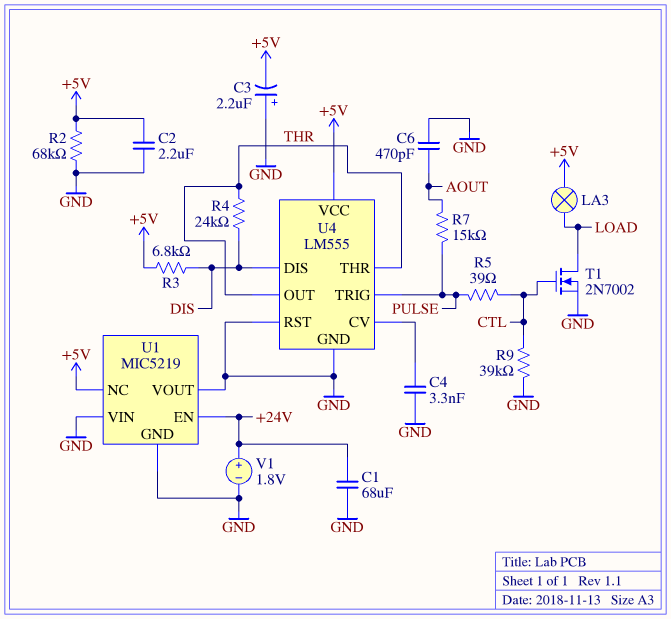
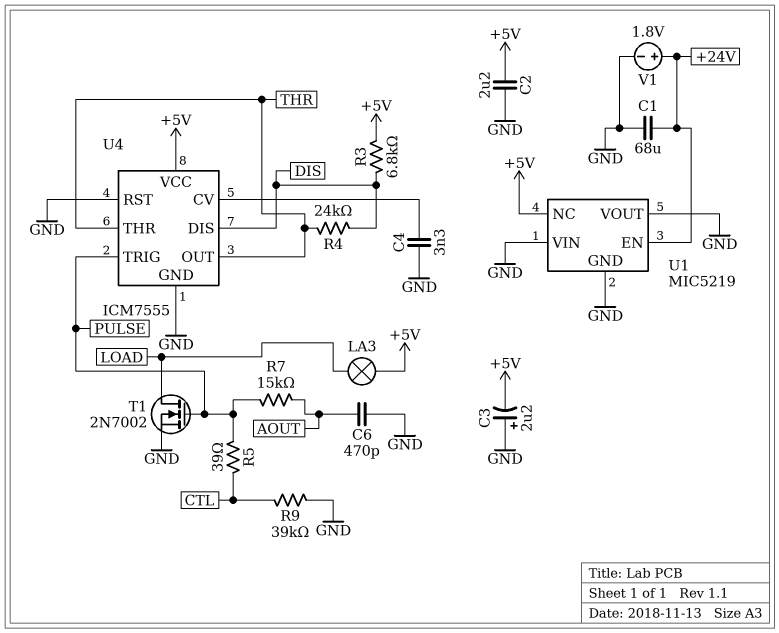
R2: 68k (+5V, GND) -> none
T1: NMOS 2N7002 (G CTL, D LOAD, S GND) -> NMOS 2N7002 (G PULSE, D LOAD, S GND)
U4: LM555 -> ICM7555

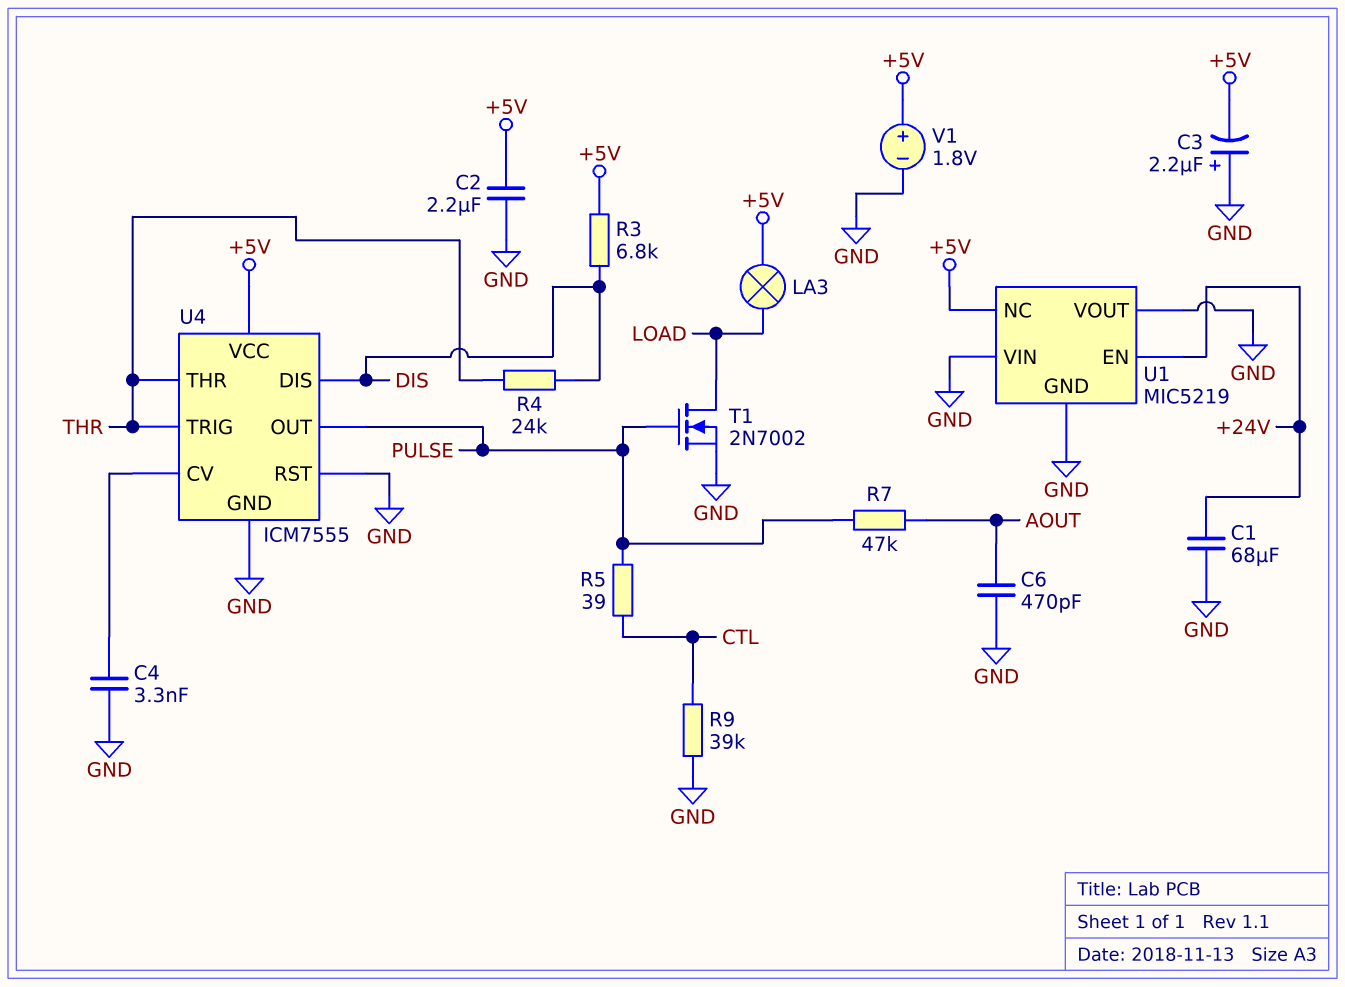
R7: 15k (AOUT, PULSE) -> 47k (AOUT, PULSE)
U4 pin OUT: THR -> PULSE
U4 pin TRIG: PULSE -> THR
V1: 1.8V (plus +24V, minus GND) -> 1.8V (plus +5V, minus GND)

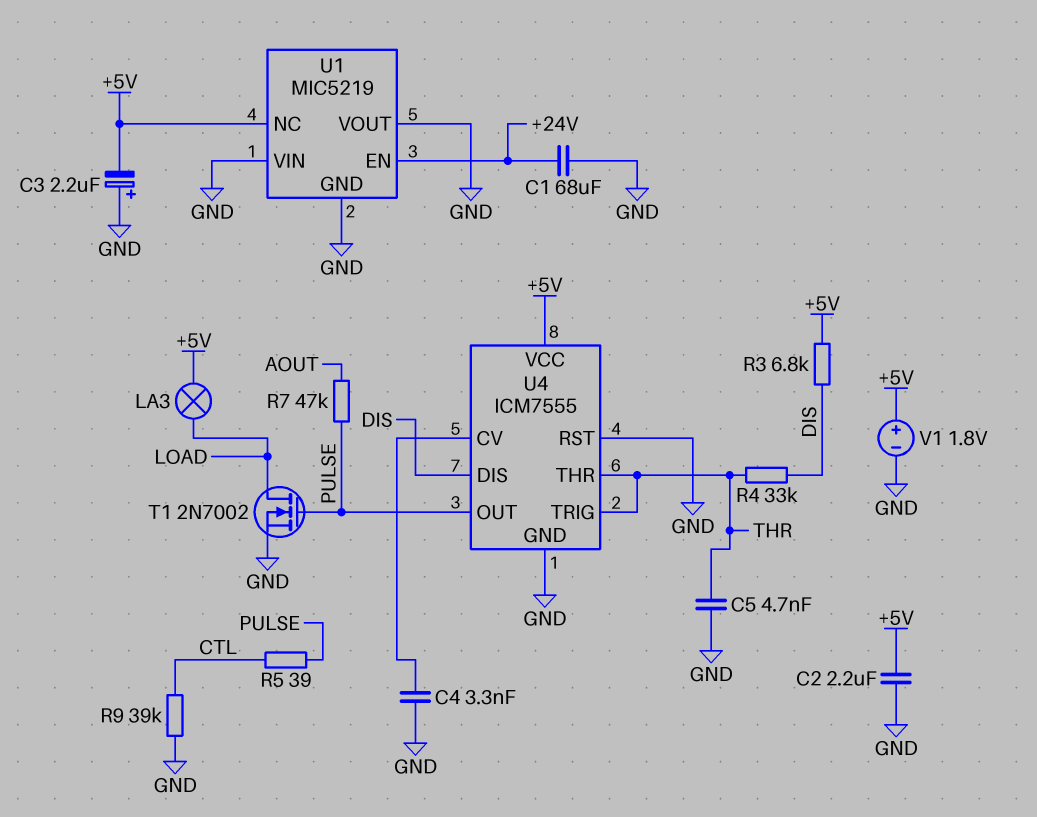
C5: none -> 4.7nF (GND, THR)
C6: 470pF (AOUT, GND) -> none
R4: 24k (DIS, THR) -> 33k (DIS, THR)

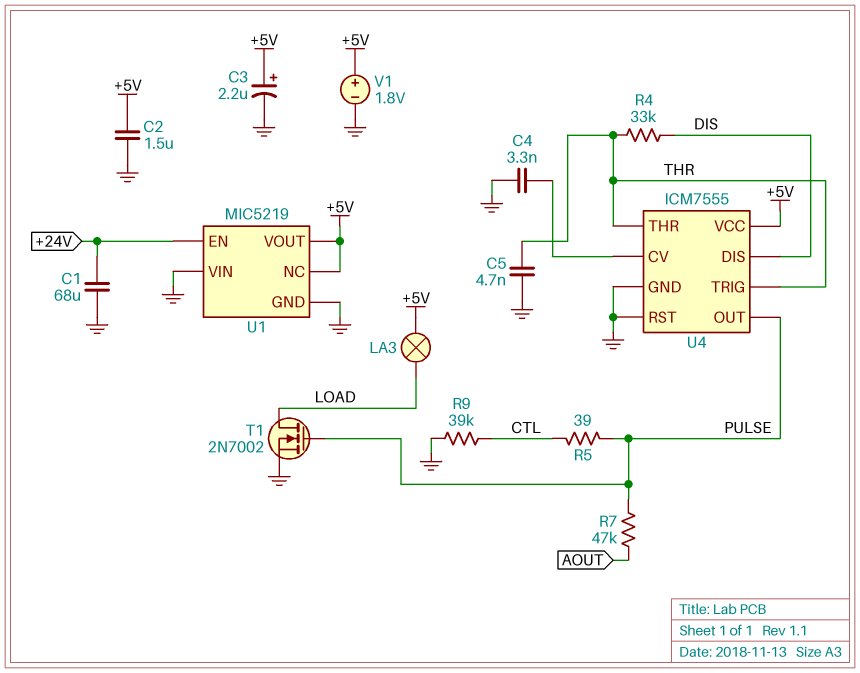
C2: 2.2uF (+5V, GND) -> 1.5uF (+5V, GND)
C3: 2.2uF (plus GND, minus +5V) -> 2.2uF (plus +5V, minus GND)
R3: 6.8k (+5V, DIS) -> none
U1 pin VOUT: GND -> +5V

